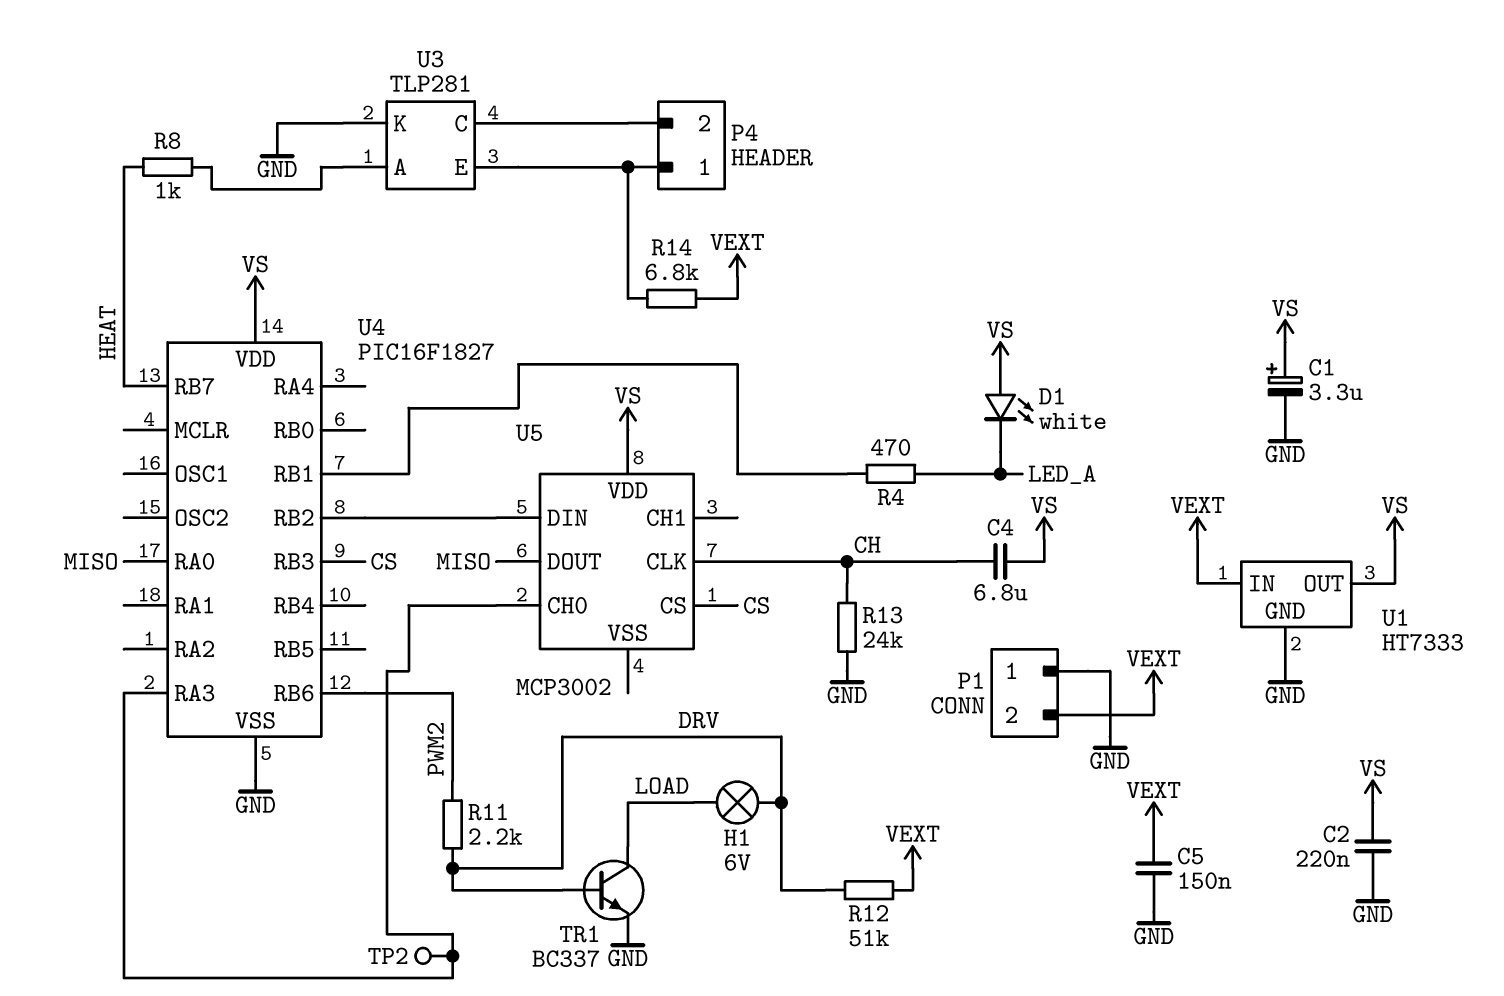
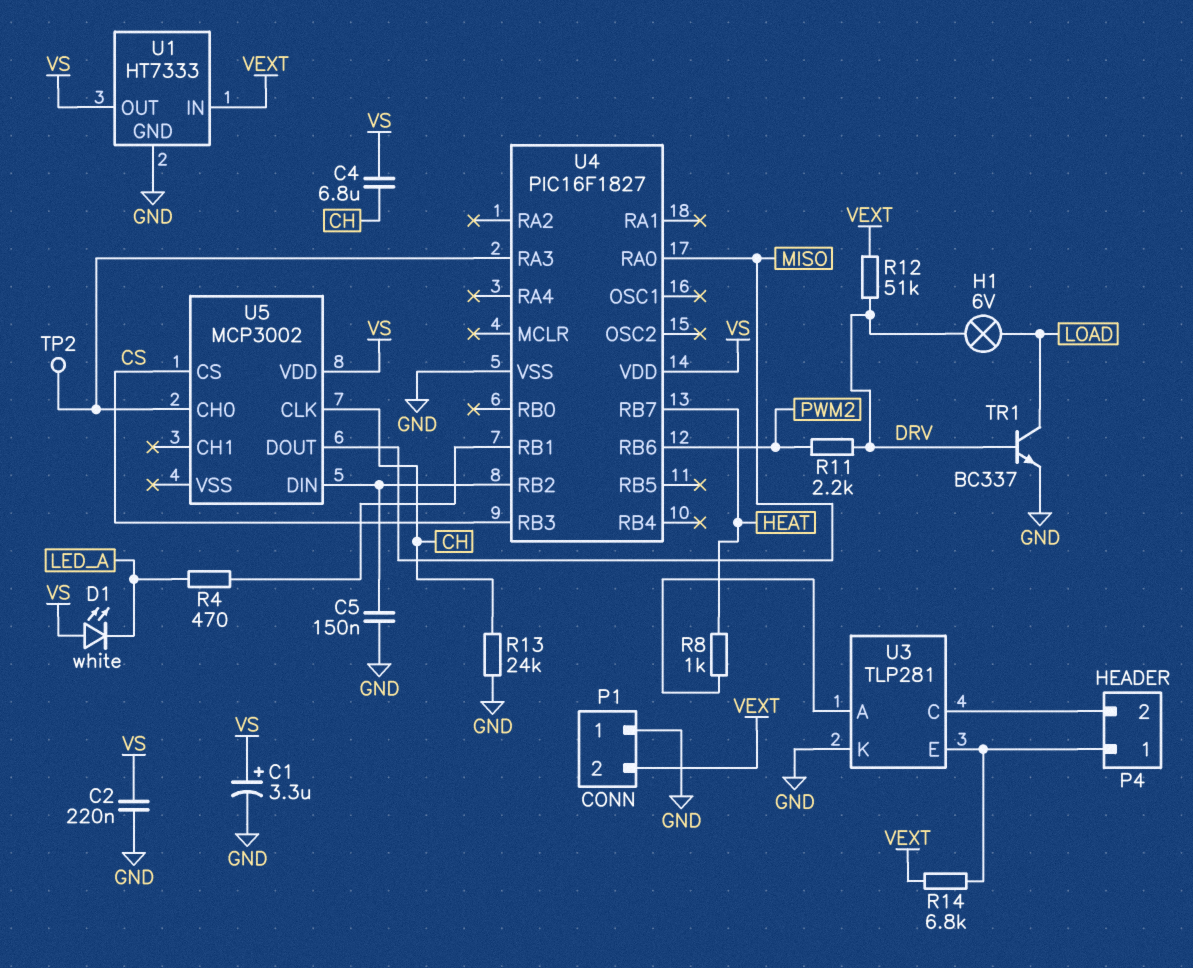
C5: 150nF (GND, VEXT) -> 150nF (GND, U4/RB2)

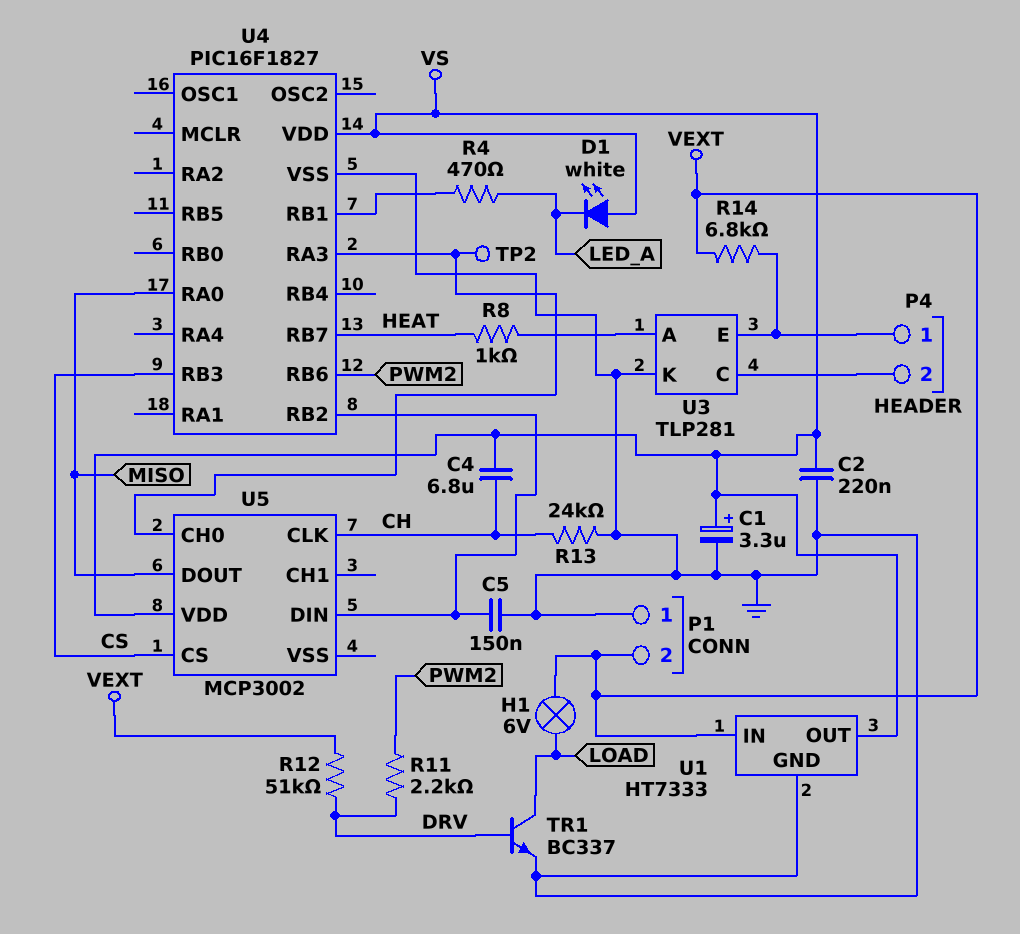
H1: lamp 6V (DRV, LOAD) -> lamp 6V (LOAD, VEXT)

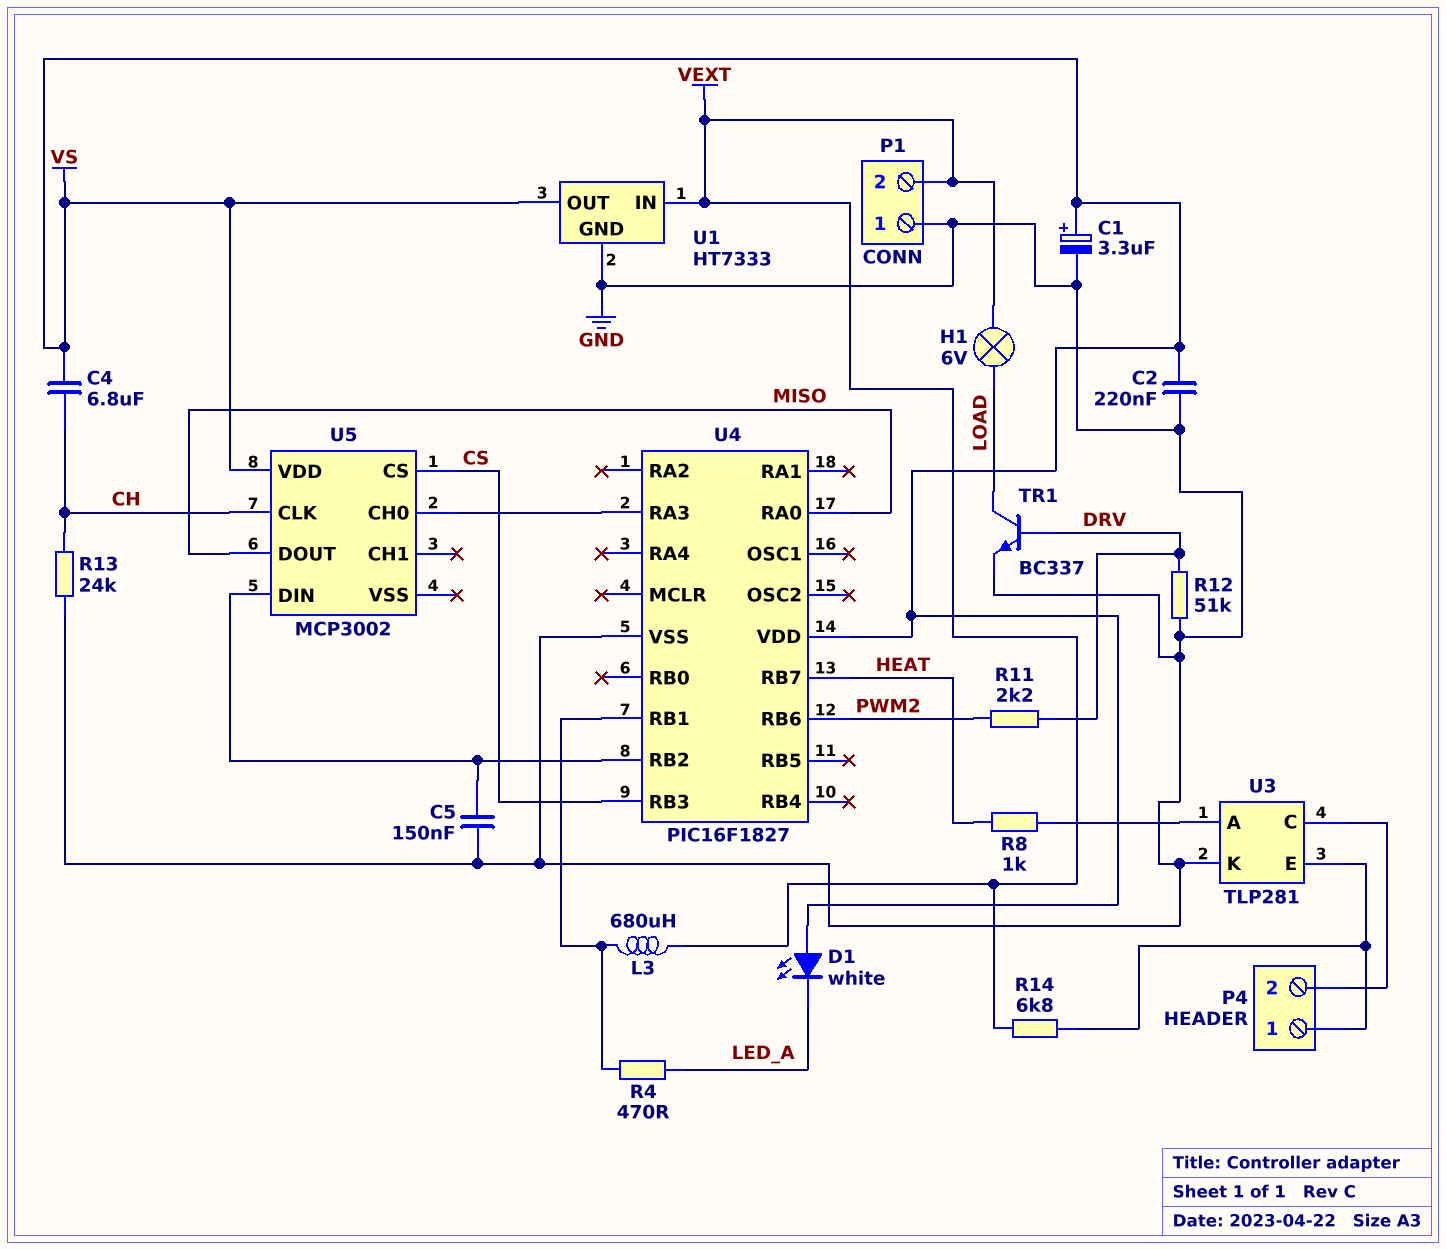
L3: none -> 680uH (U4/RB1, VEXT)
R12: 51k (DRV, VEXT) -> 51k (DRV, GND)
TP2: test point (U4/RA3) -> none

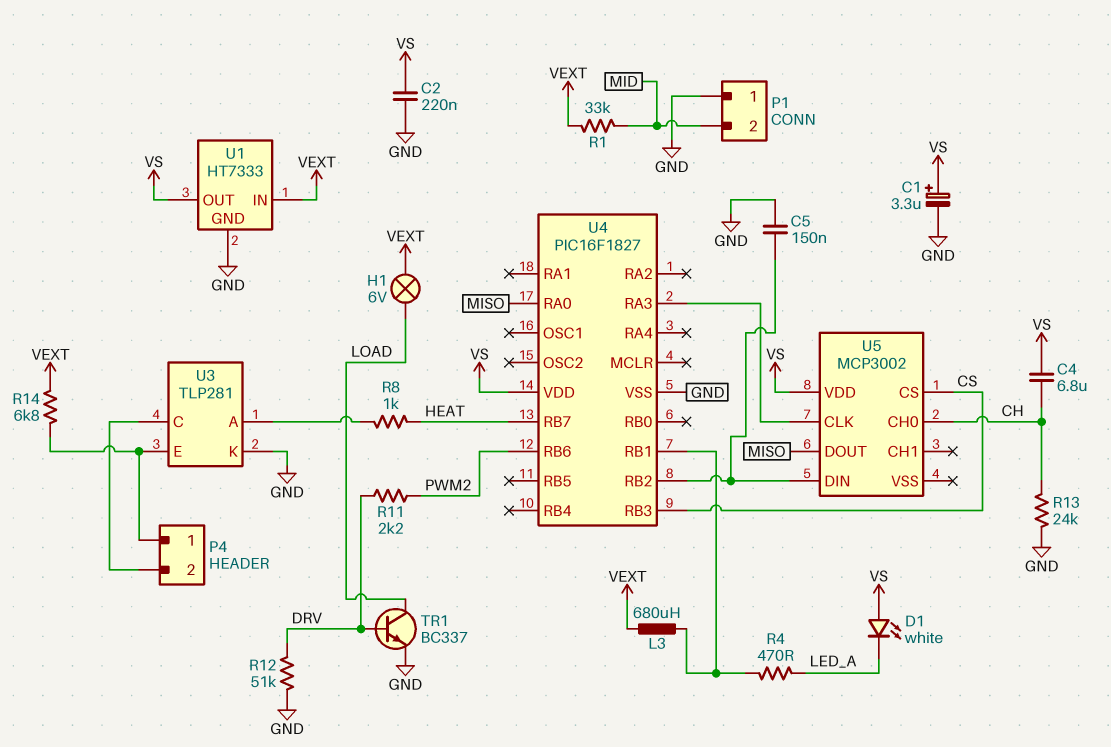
P1 pin 2: VEXT -> MID
R1: none -> 33k (MID, VEXT)
U5 pin CH0: U4/RA3 -> CH
U5 pin CLK: CH -> U4/RA3

